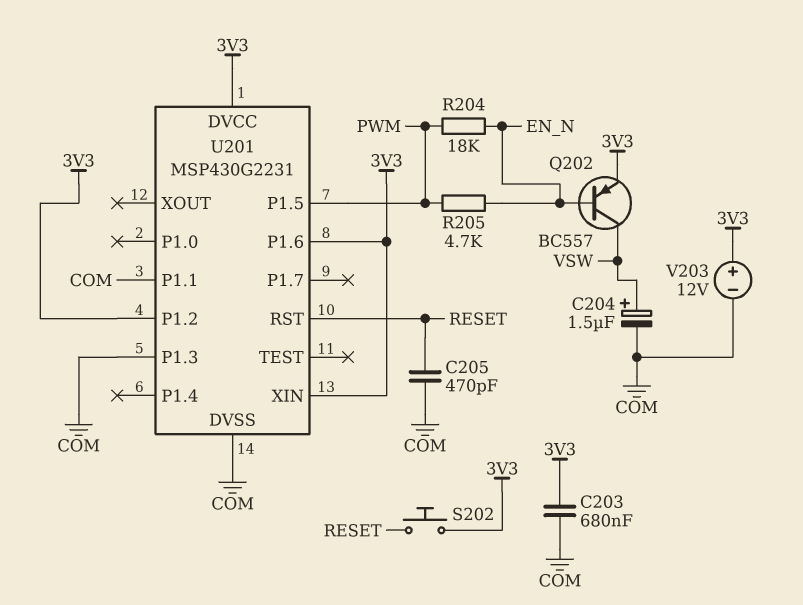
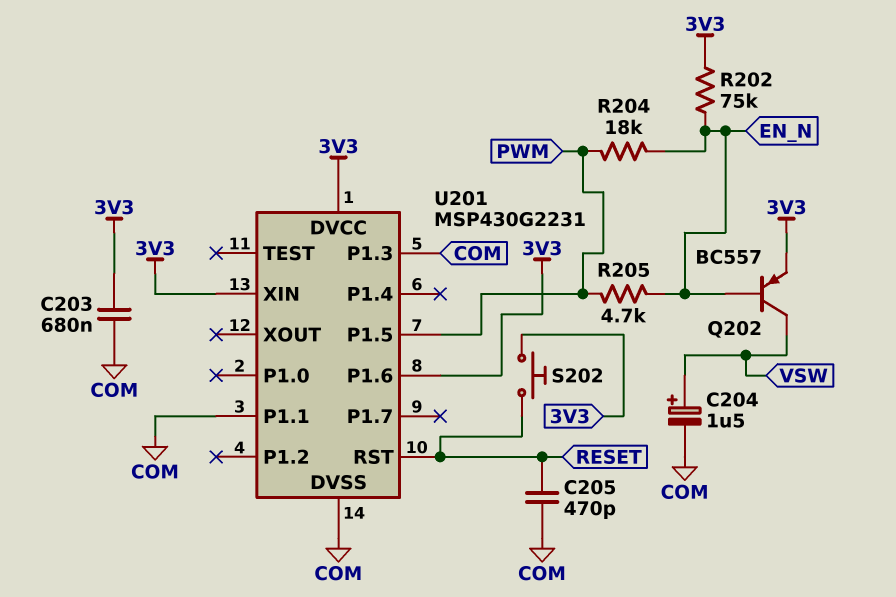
R202: none -> 75k (3V3, EN_N)
U201 pin P1.2: 3V3 -> none
V203: 12V (plus 3V3, minus COM) -> none

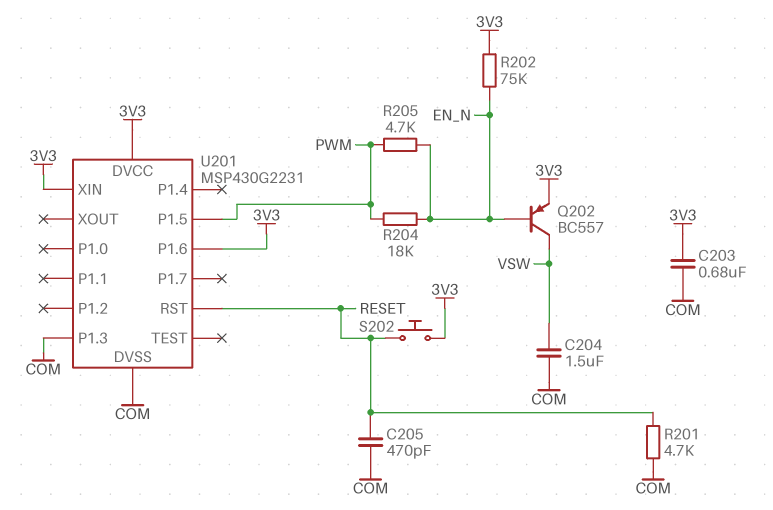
C204: 1.5uF (plus VSW, minus COM) -> 1.5uF (COM, VSW)
R201: none -> 4.7k (COM, RESET)
U201 pin P1.1: COM -> none

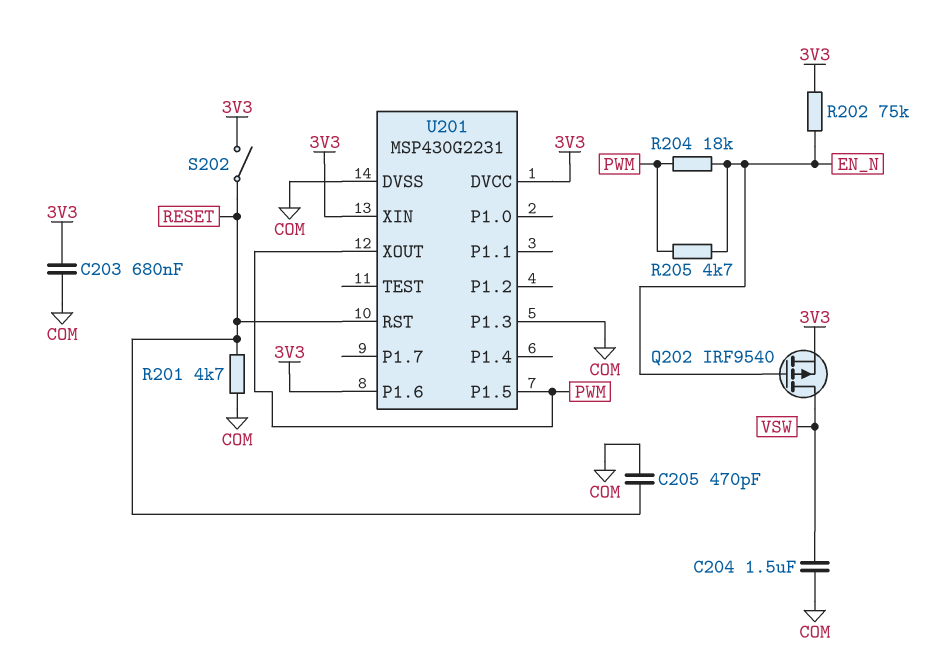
Q202: PNP BC557 (B EN_N, C VSW, E 3V3) -> PMOS IRF9540 (G EN_N, D VSW, S 3V3)
S202: button (3V3, RESET) -> switch (3V3, RESET)
U201 pin XOUT: none -> PWM

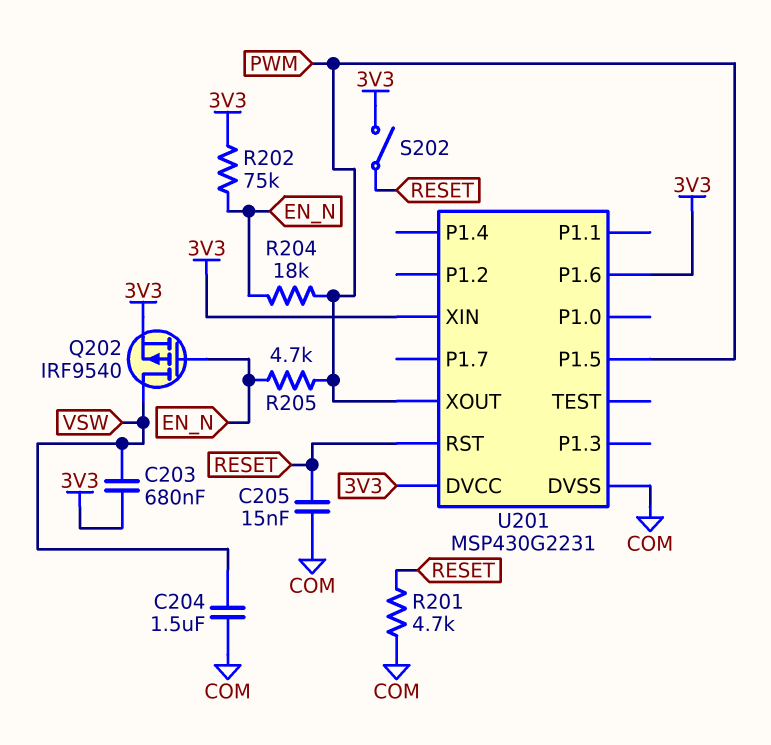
C203: 680nF (3V3, COM) -> 680nF (3V3, VSW)
C205: 470pF (COM, RESET) -> 15nF (COM, RESET)
U201 pin P1.3: COM -> none

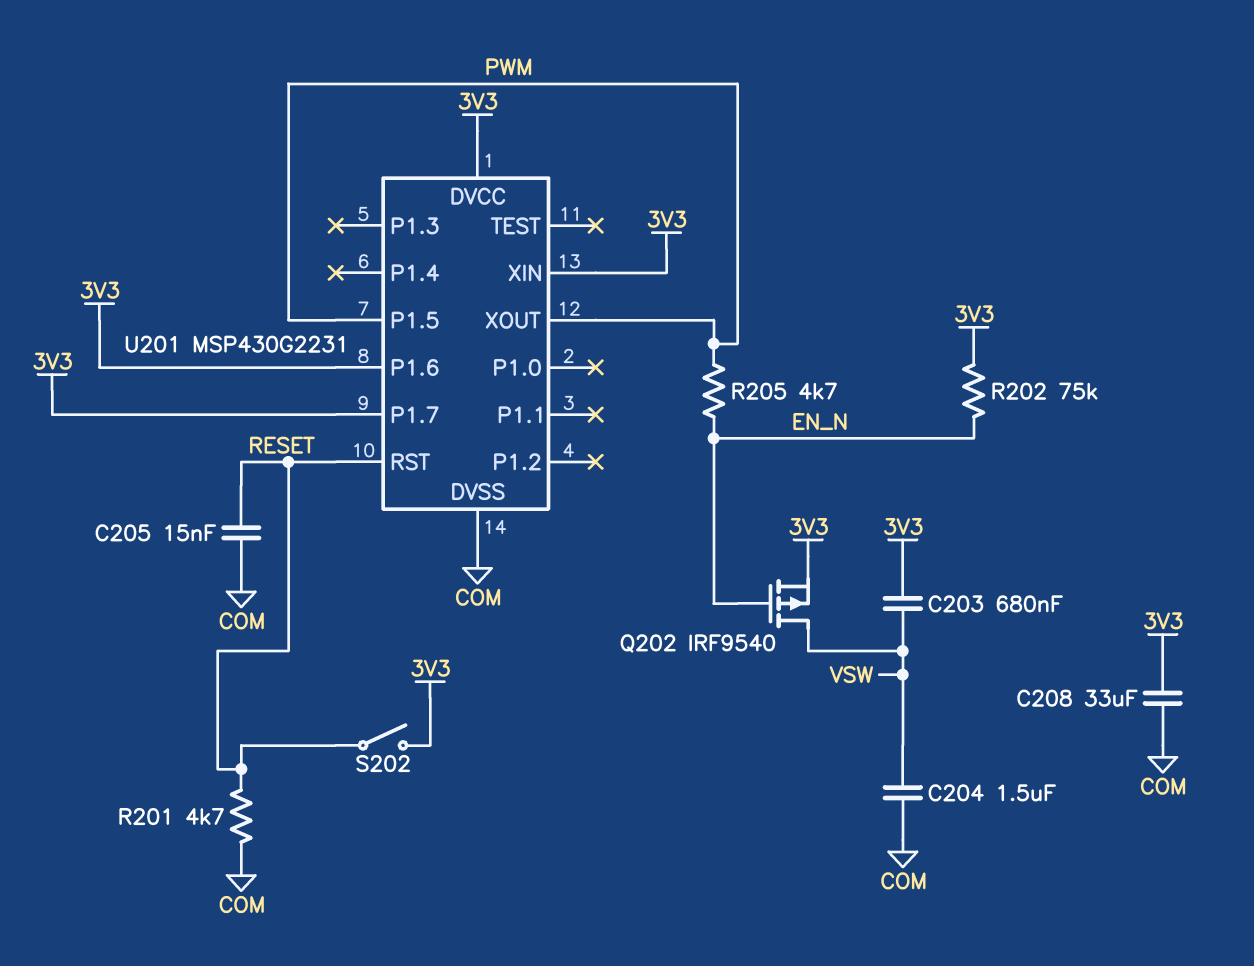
C208: none -> 33uF (3V3, COM)
R204: 18k (EN_N, PWM) -> none
U201 pin P1.7: none -> 3V3

